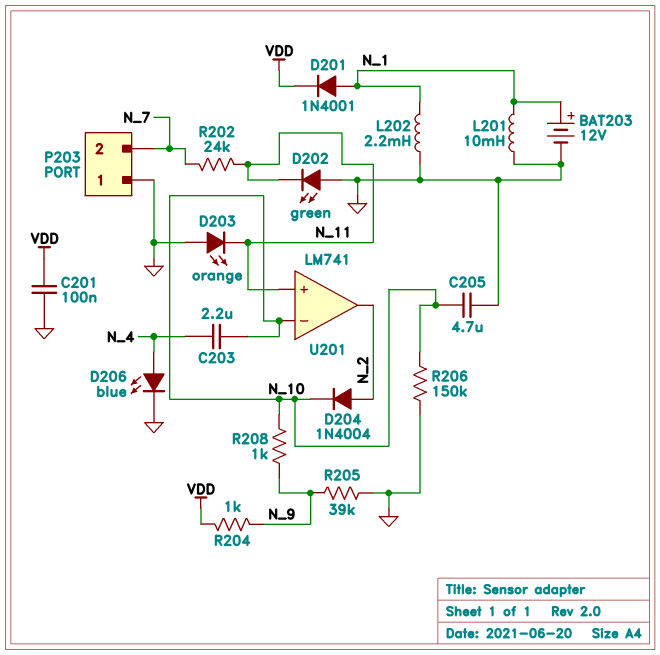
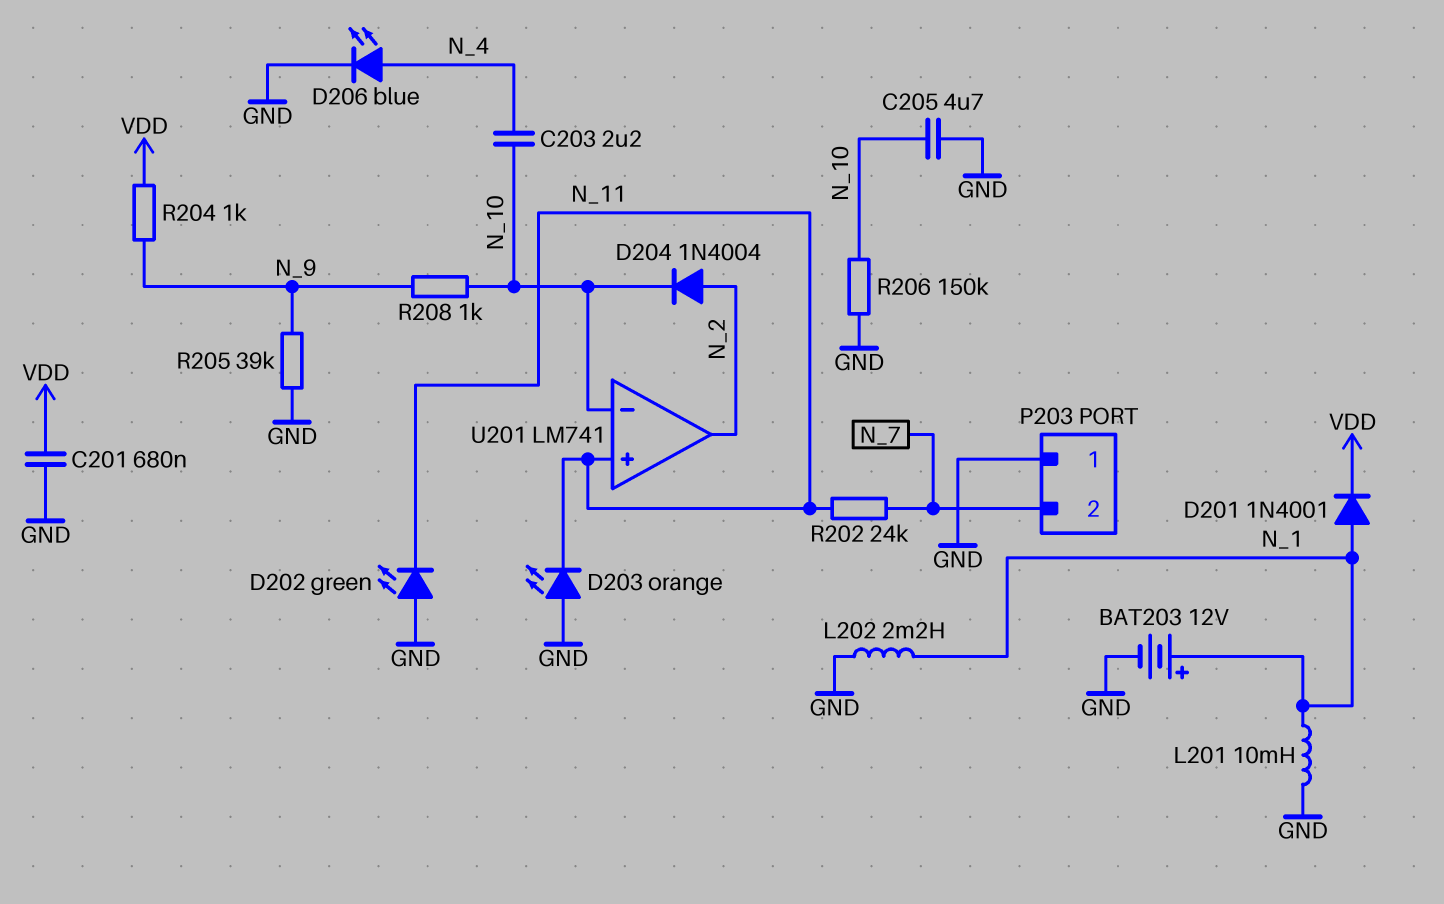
C201: 100nF (GND, VDD) -> 680nF (GND, VDD)

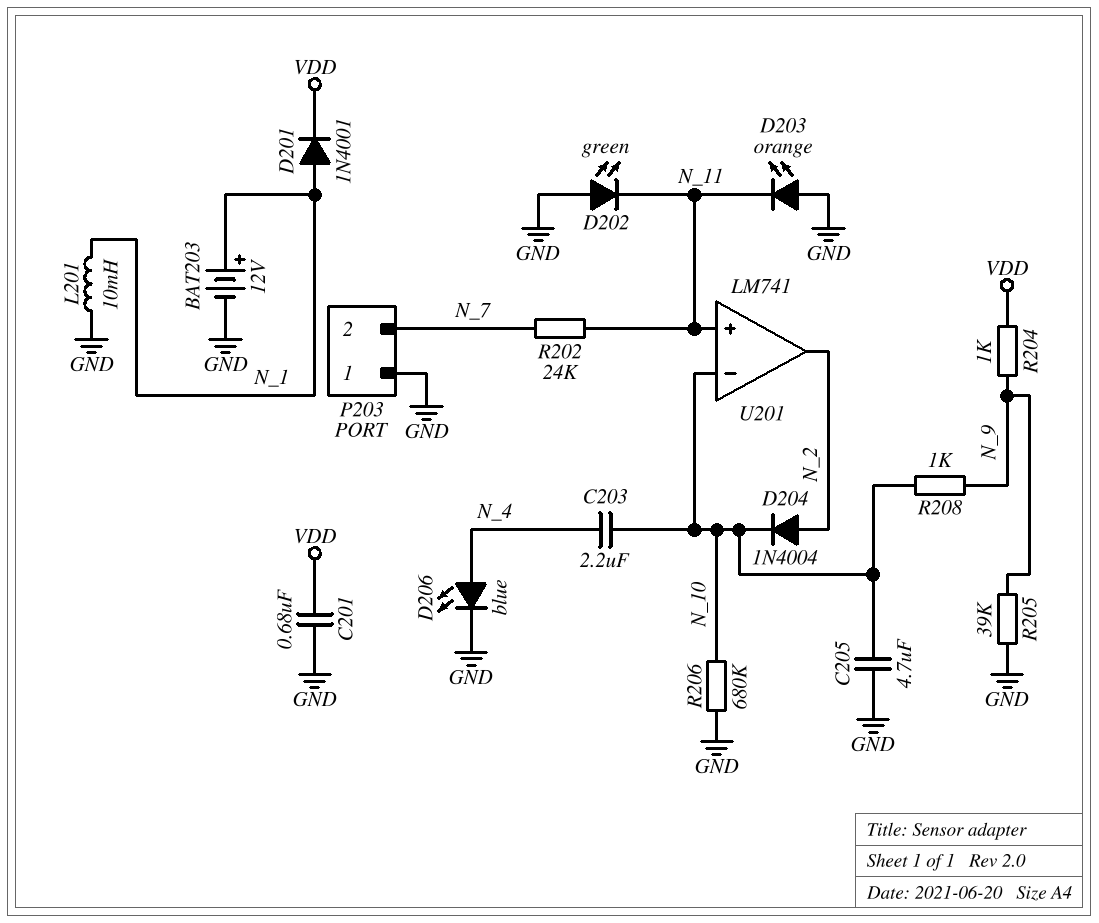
L202: 2.2mH (GND, N_1) -> none
R206: 150k (GND, N_10) -> 680k (GND, N_10)

